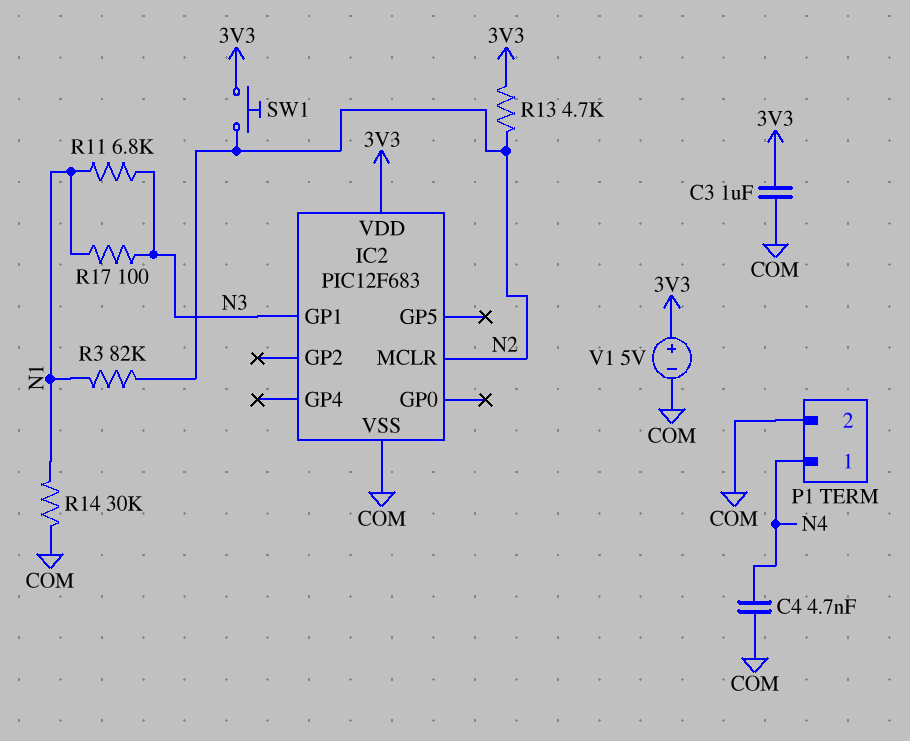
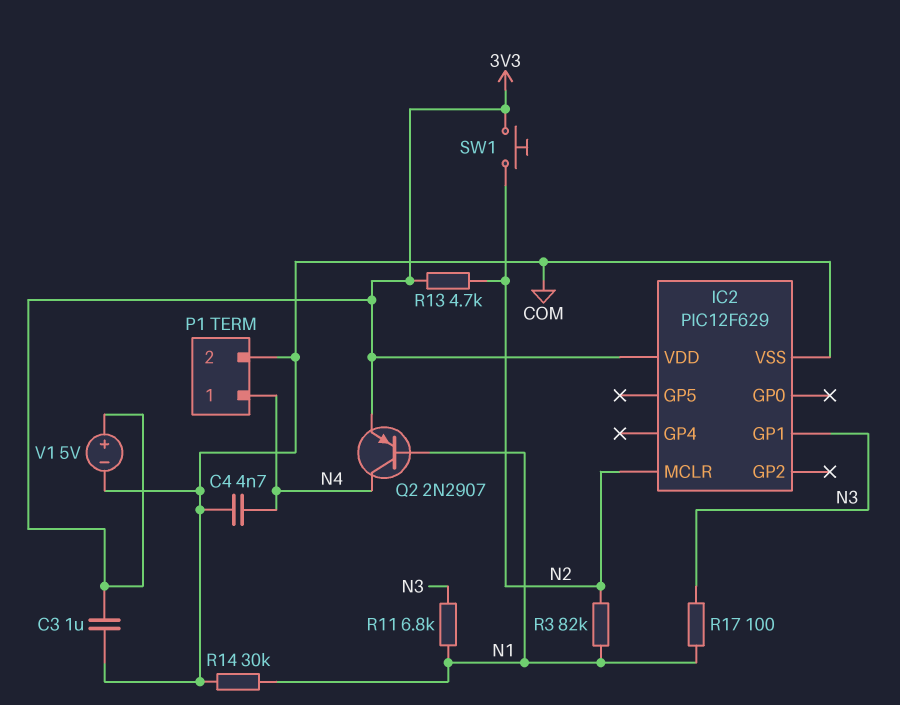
IC2: PIC12F683 -> PIC12F629
Q2: none -> PNP 2N2907 (B N1, C N4, E 3V3)

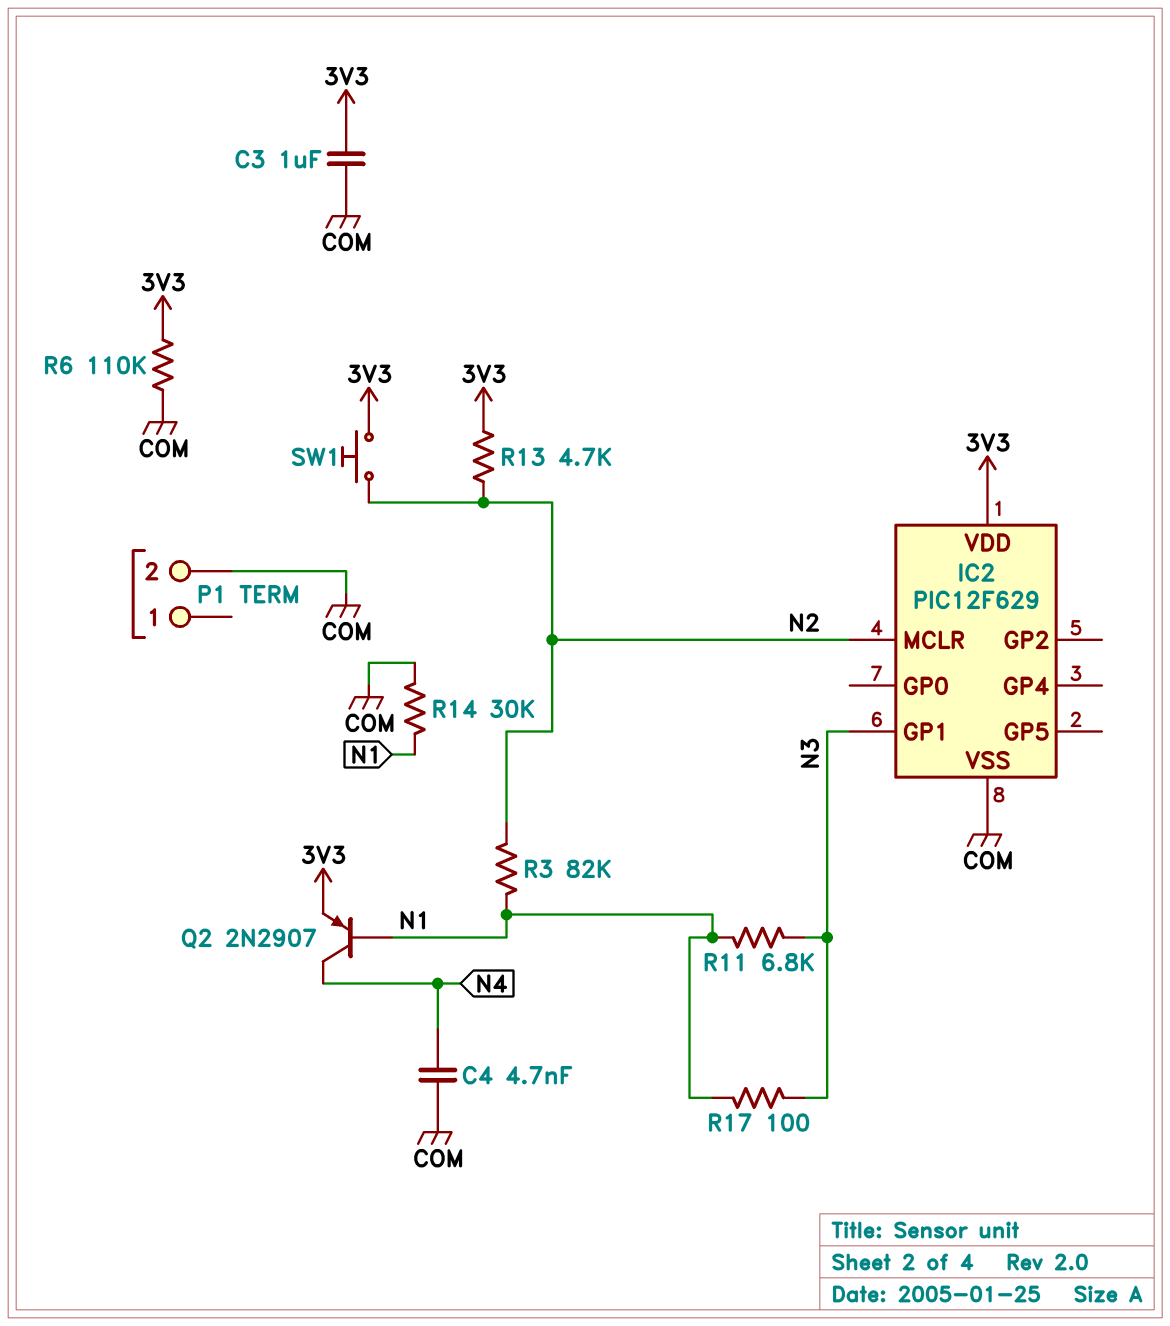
P1 pin 1: N4 -> none
R6: none -> 110k (3V3, COM)
V1: 5V (plus 3V3, minus COM) -> none

